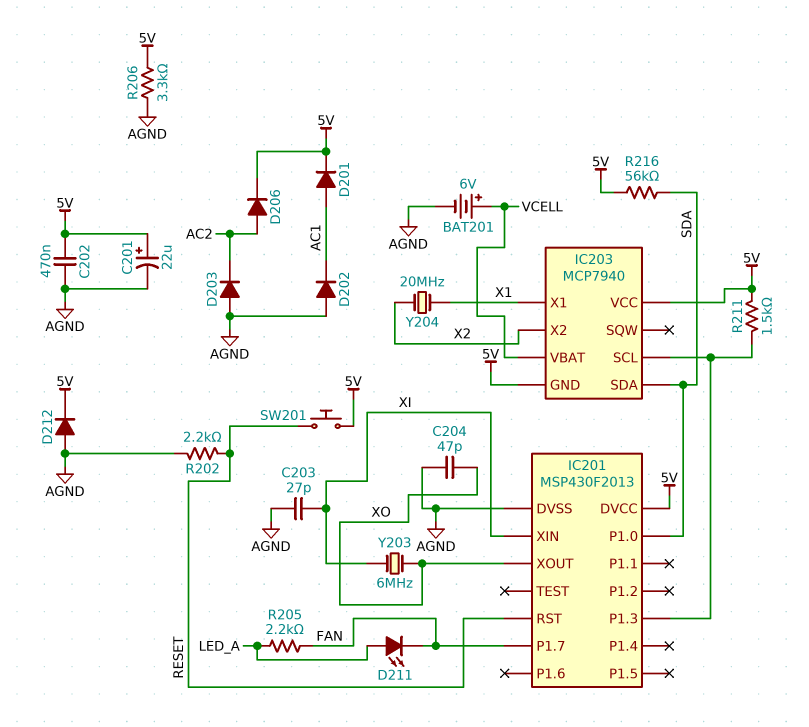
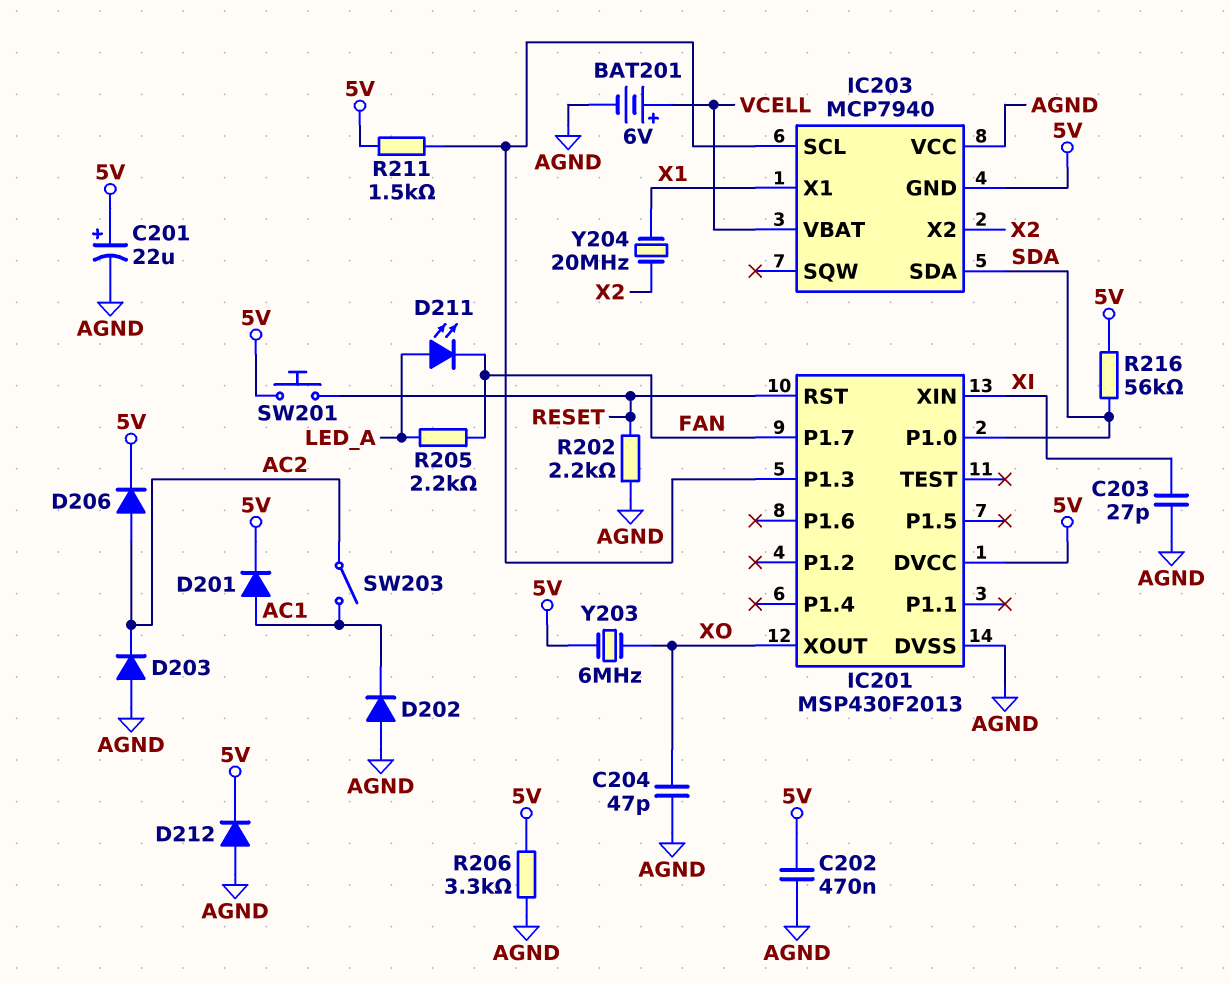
IC203 pin VCC: 5V -> AGND
SW203: none -> switch (AC1, AC2)
Y203: 6MHz (XI, XO) -> 6MHz (5V, XO)

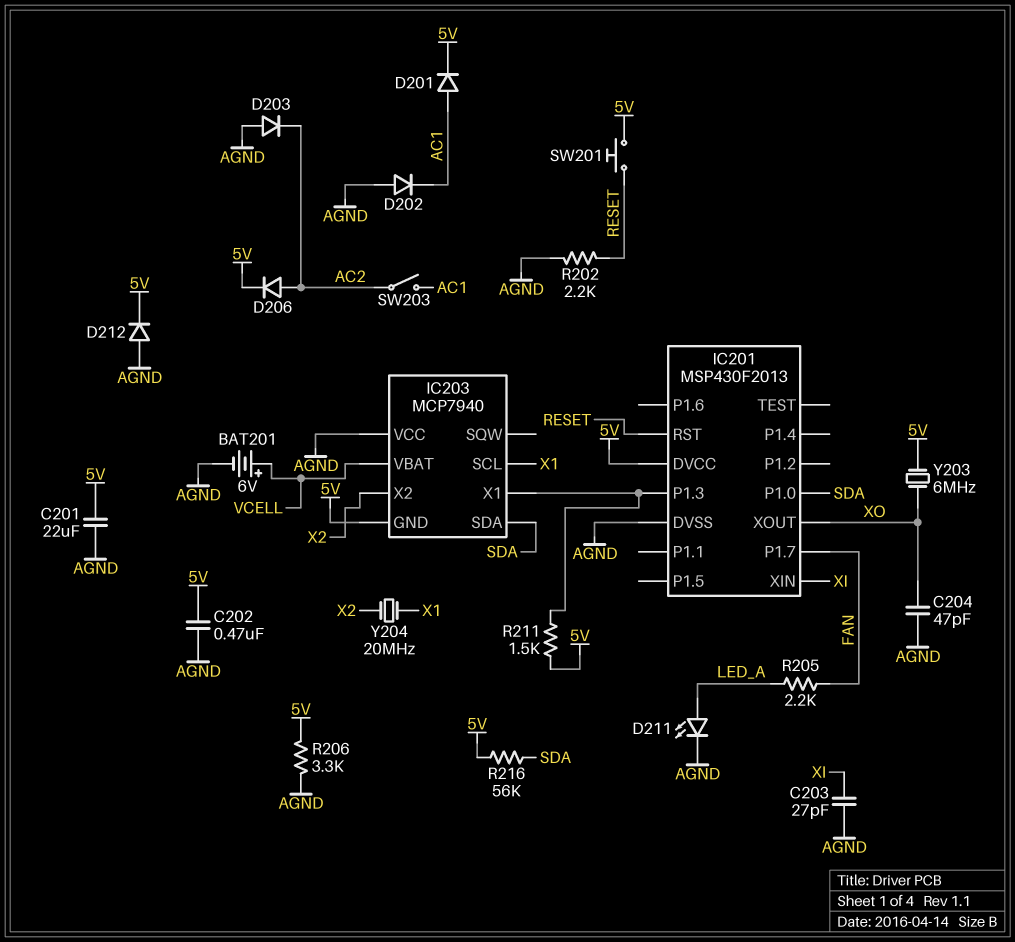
C201: 22uF (plus 5V, minus AGND) -> 22uF (5V, AGND)
D211: LED (A LED_A, K FAN) -> LED (A LED_A, K AGND)
IC203 pin SCL: IC201/P1.3 -> X1
IC203 pin X1: X1 -> IC201/P1.3

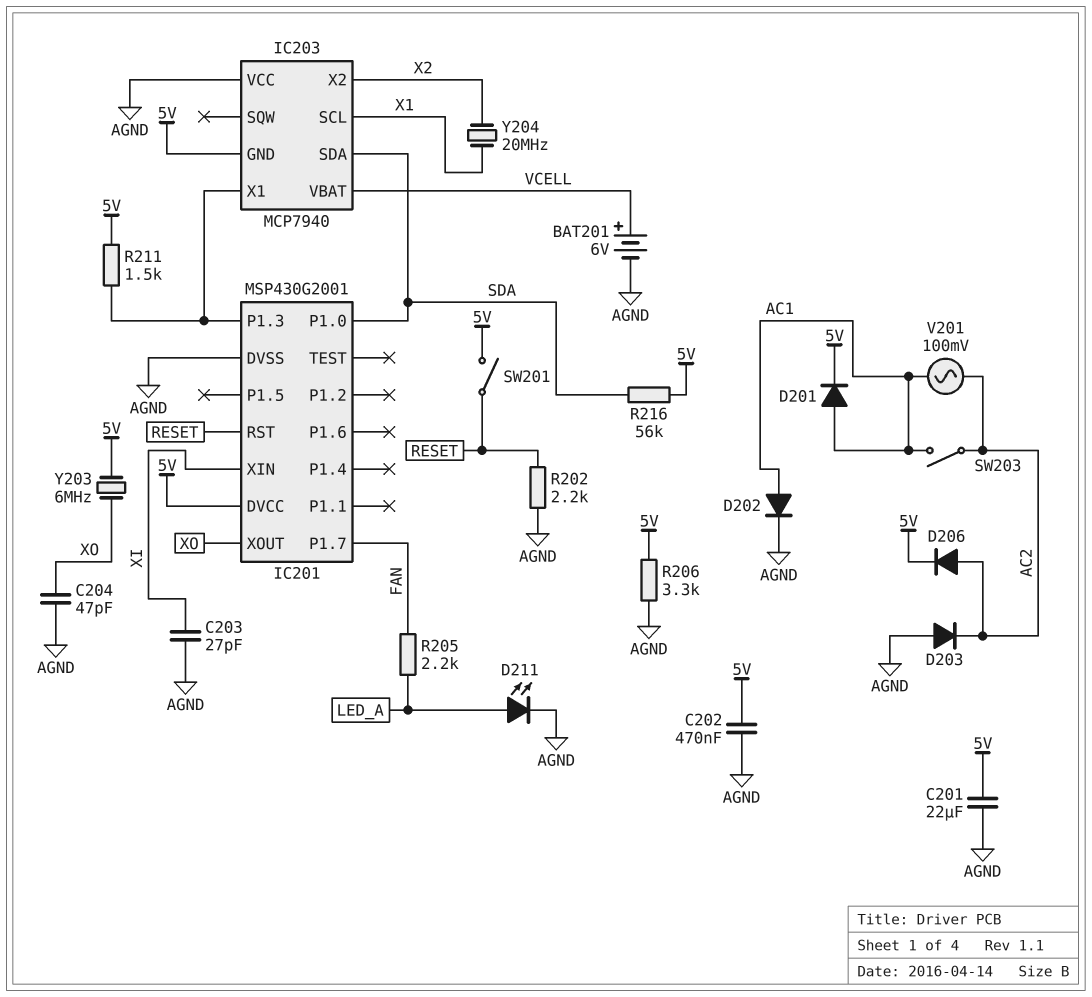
D202: diode (A AGND, K AC1) -> diode (A AC1, K AGND)
D212: diode (A AGND, K 5V) -> none
IC201: MSP430F2013 -> MSP430G2001
SW201: button (5V, RESET) -> switch (5V, RESET)
V201: none -> AC 100mV (AC1, AC2)

